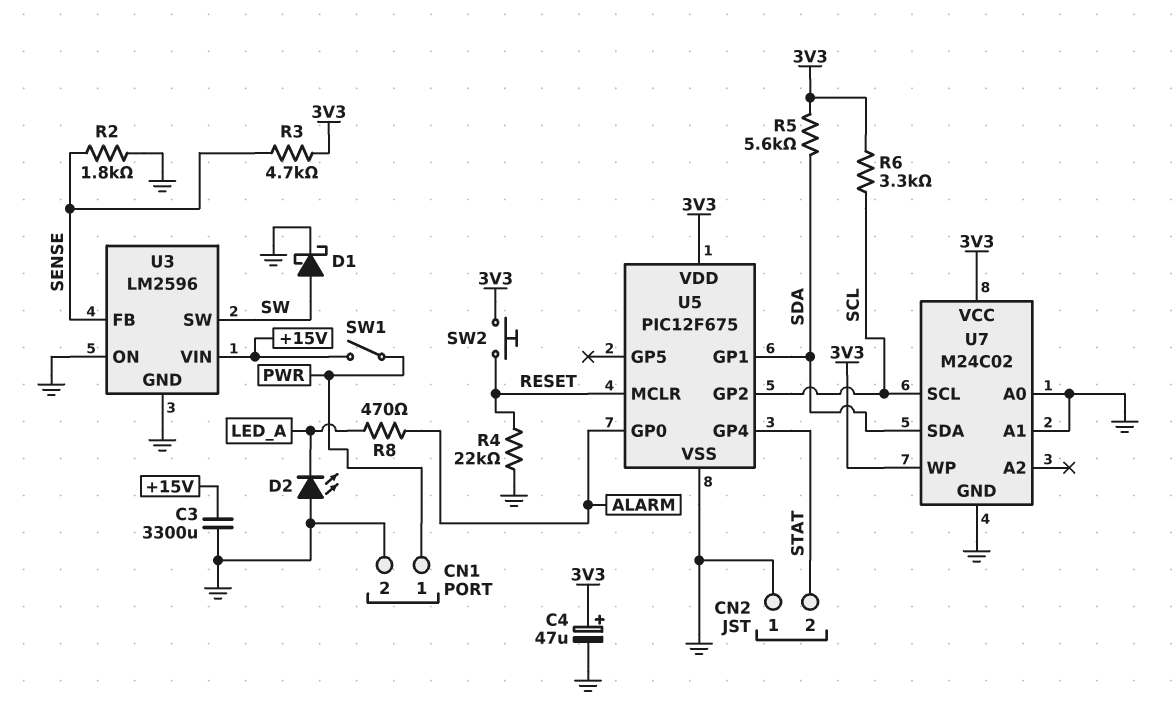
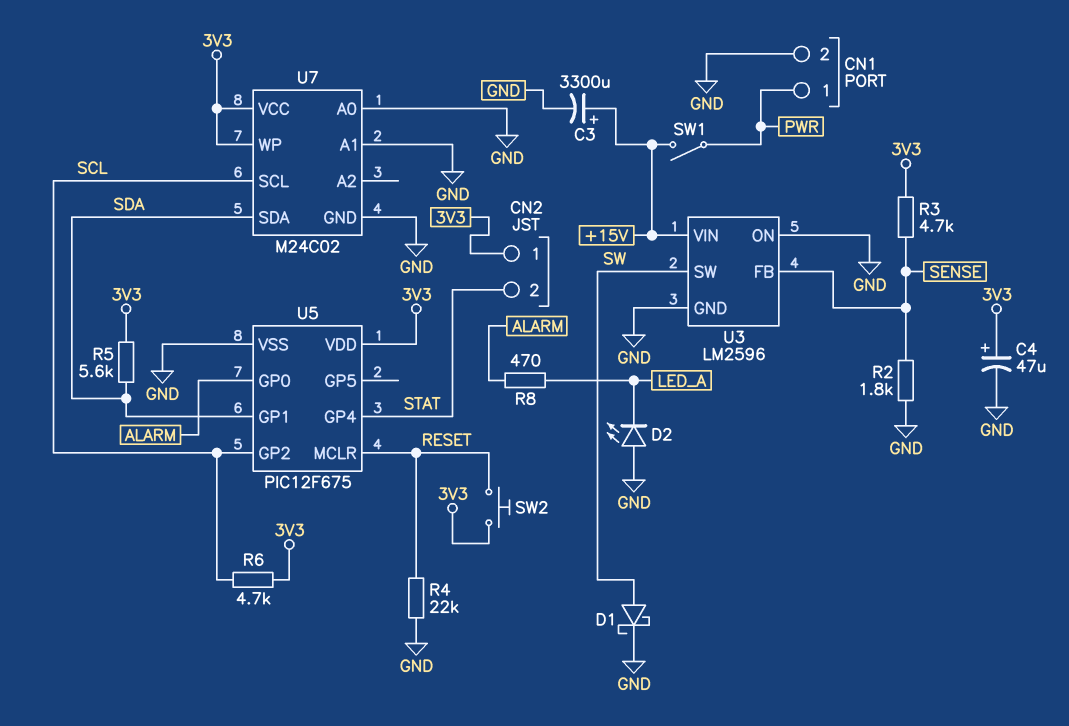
C3: 3300uF (+15V, GND) -> 3300uF (plus +15V, minus GND)
CN2 pin 1: GND -> 3V3
R6: 3.3k (3V3, SCL) -> 4.7k (3V3, SCL)

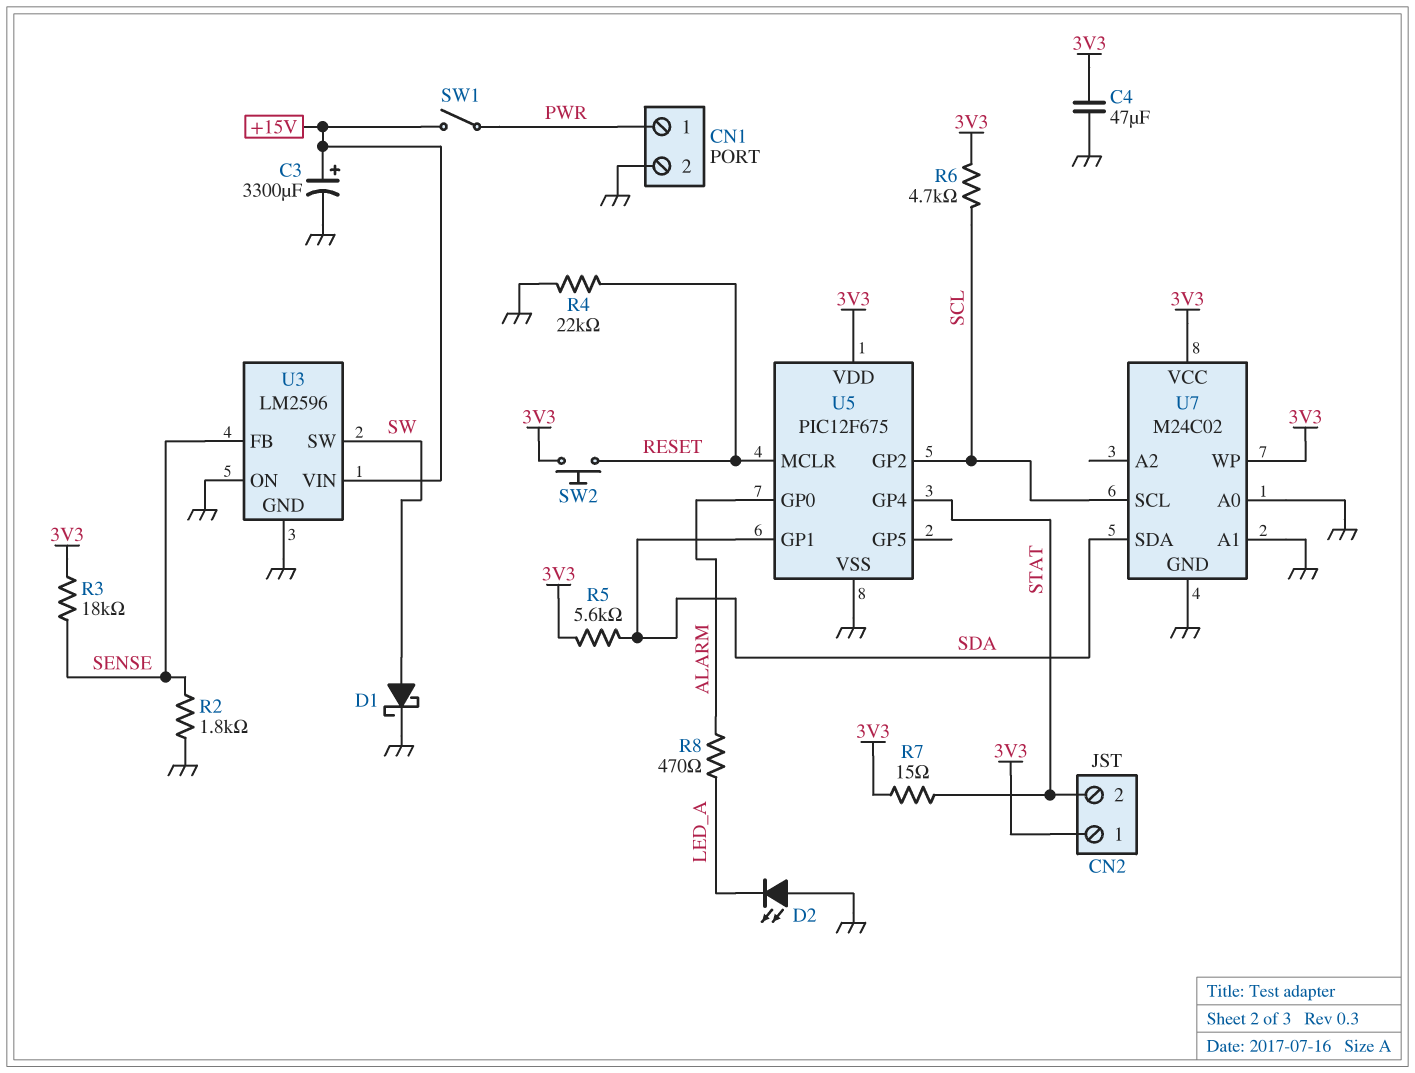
C4: 47uF (plus 3V3, minus GND) -> 47uF (3V3, GND)
R3: 4.7k (3V3, SENSE) -> 18k (3V3, SENSE)
R7: none -> 15 (3V3, STAT)

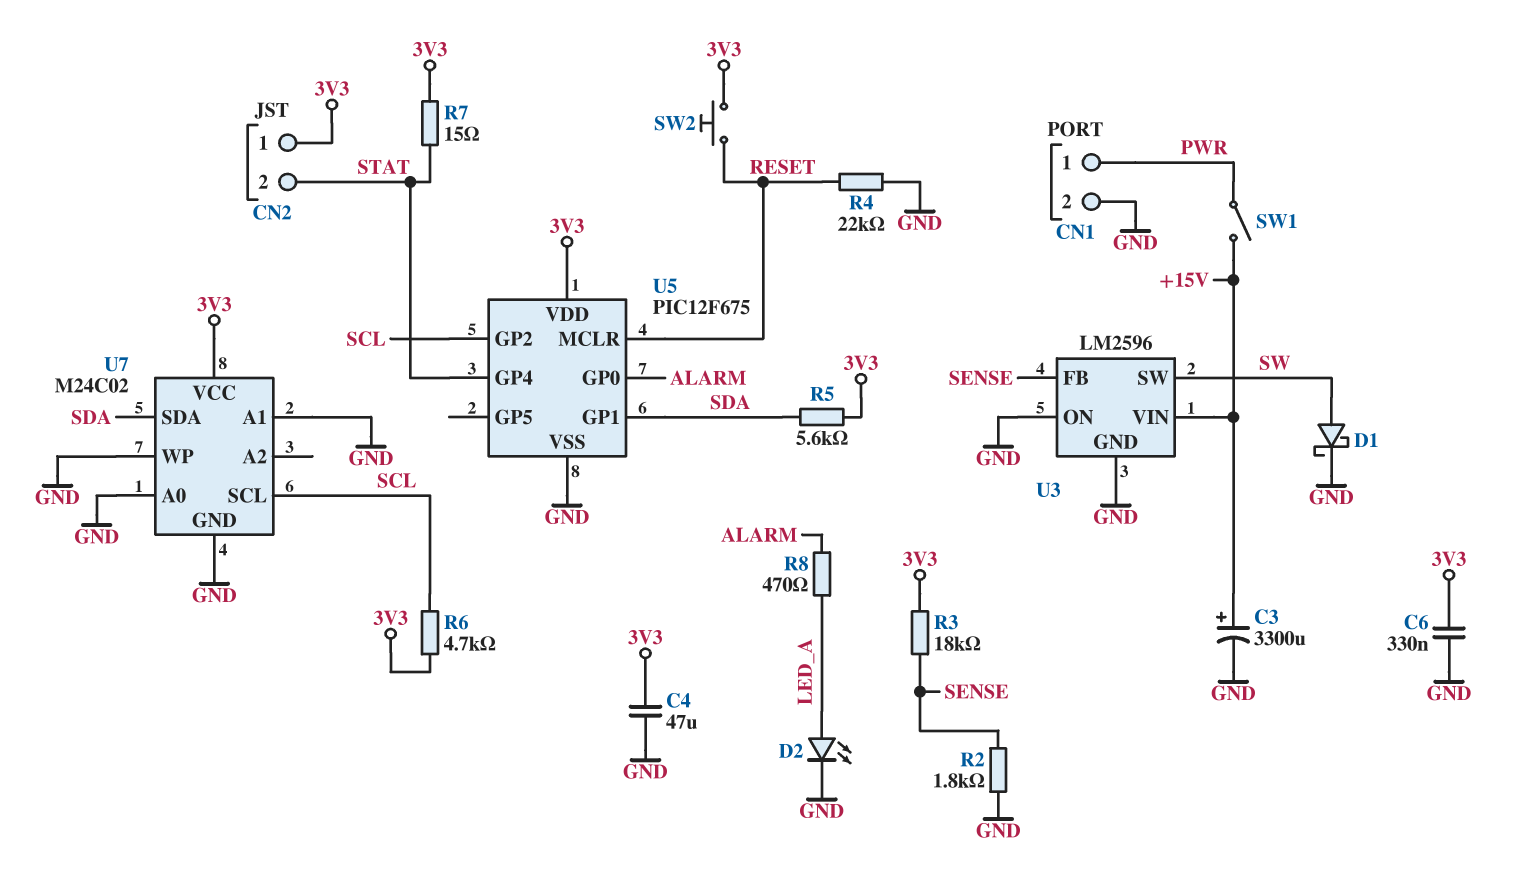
C6: none -> 330nF (3V3, GND)
D2: LED (A GND, K LED_A) -> LED (A LED_A, K GND)
U7 pin WP: 3V3 -> GND

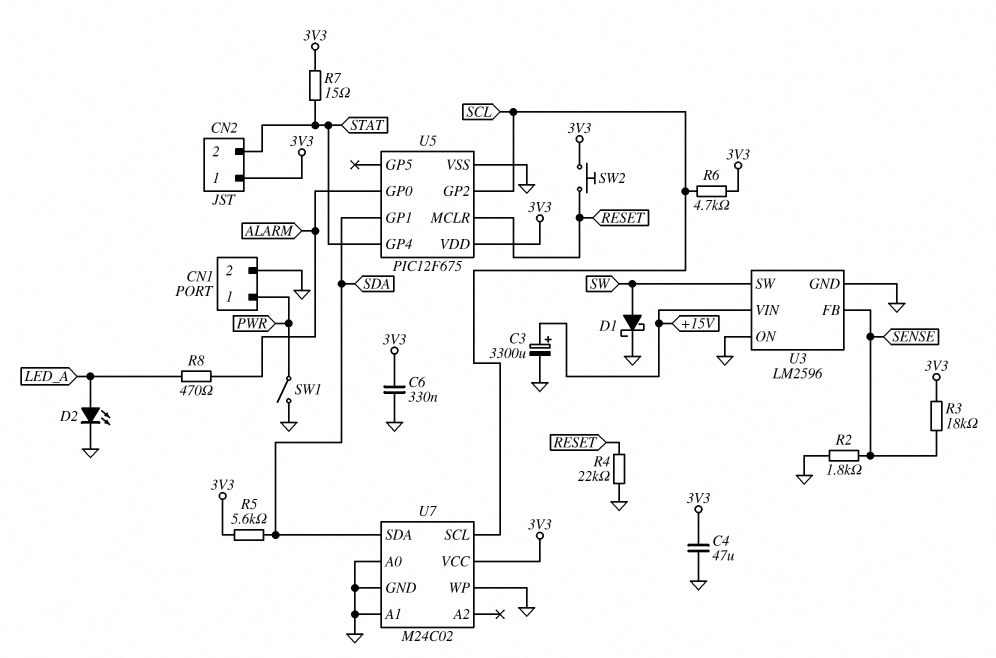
SW1: switch (+15V, PWR) -> switch (GND, PWR)

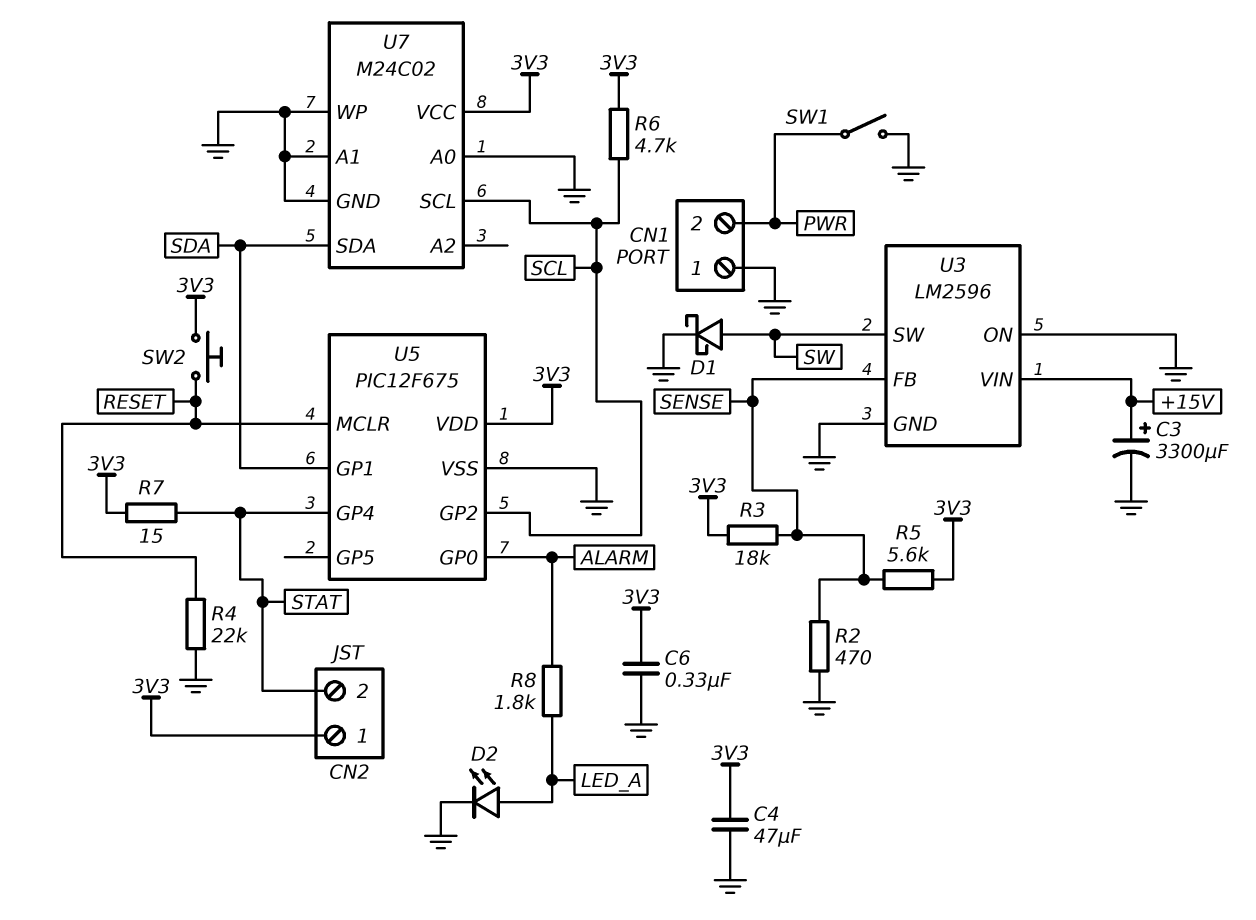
CN1 pin 1: PWR -> GND
CN1 pin 2: GND -> PWR
R2: 1.8k (GND, SENSE) -> 470 (GND, SENSE)
R5: 5.6k (3V3, SDA) -> 5.6k (3V3, SENSE)
R8: 470 (ALARM, LED_A) -> 1.8k (ALARM, LED_A)

